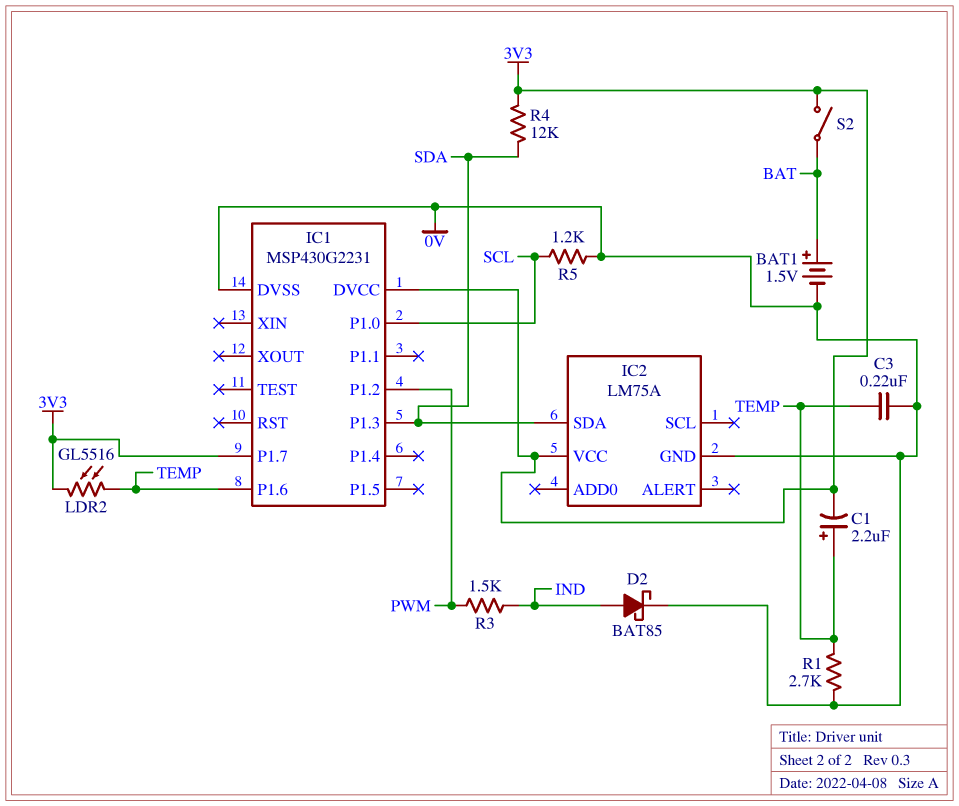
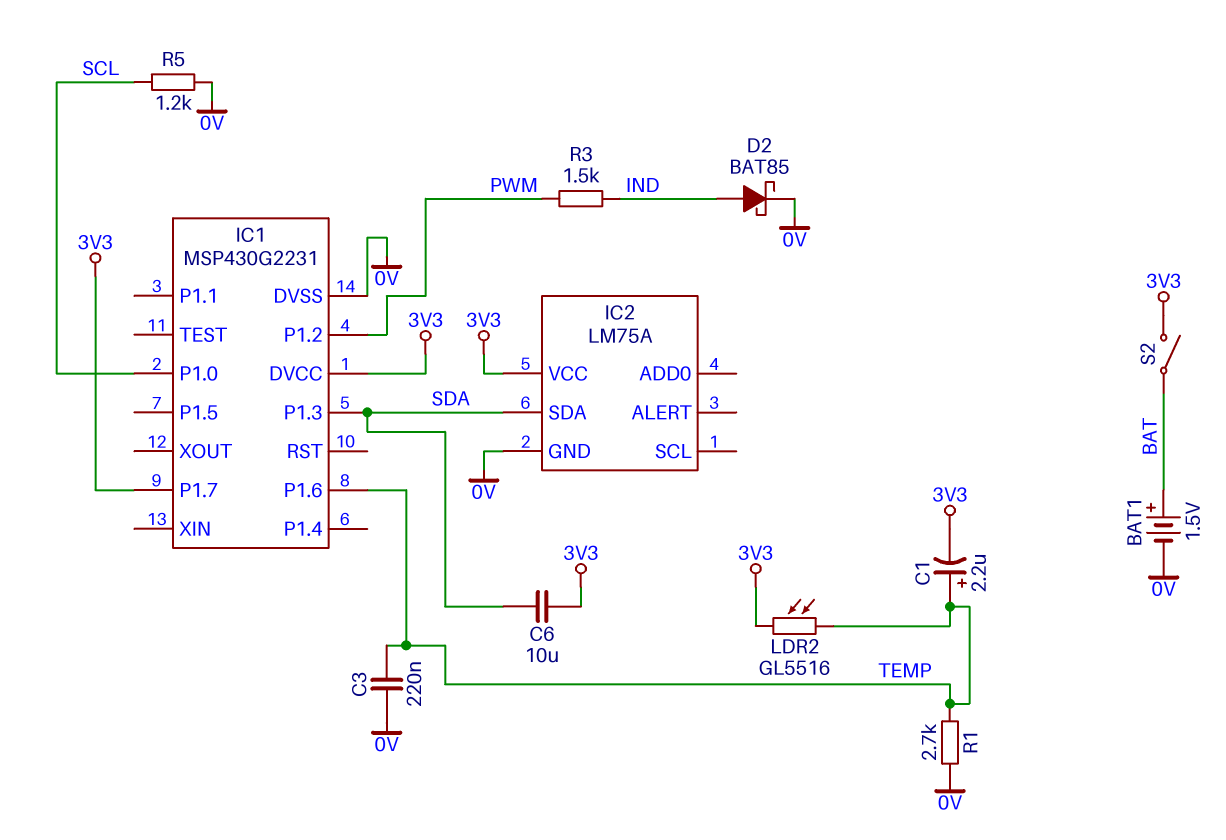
C6: none -> 10uF (3V3, SDA)
R4: 12k (3V3, SDA) -> none

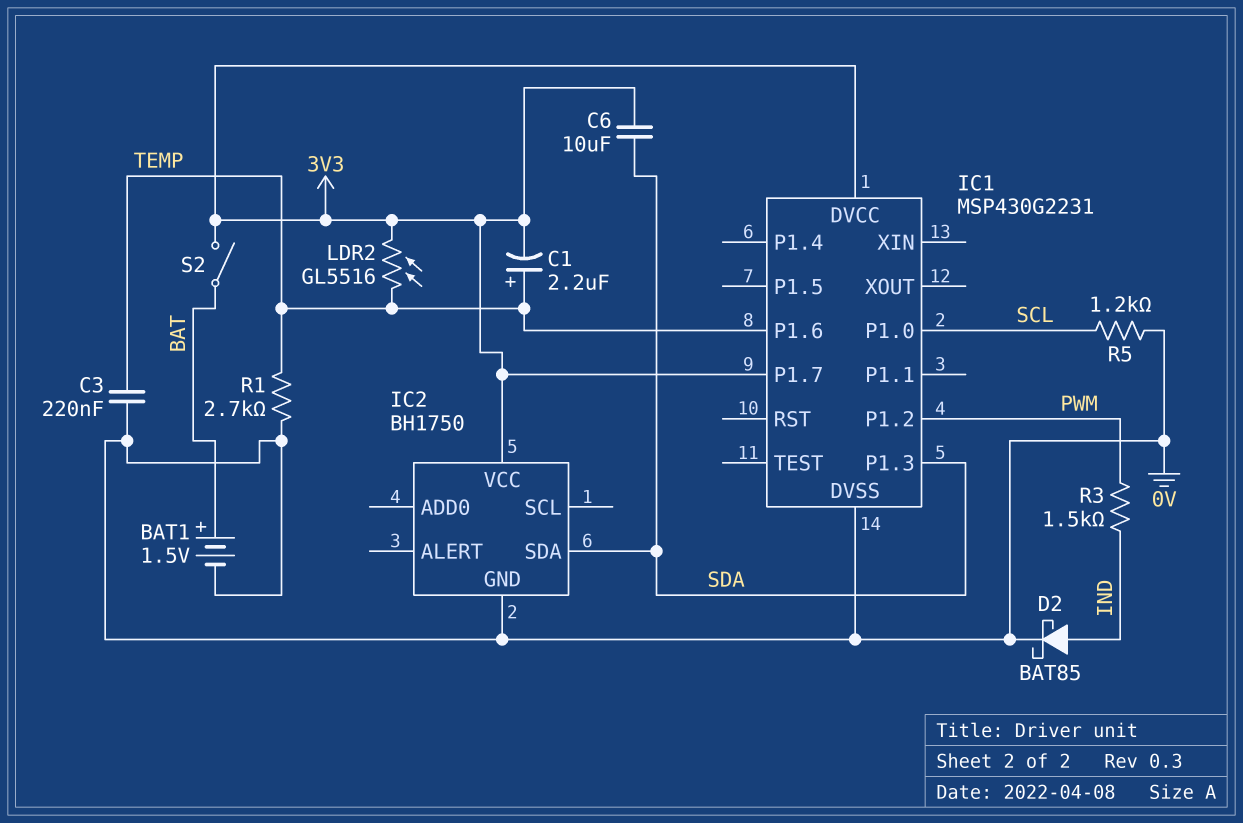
IC2: LM75A -> BH1750

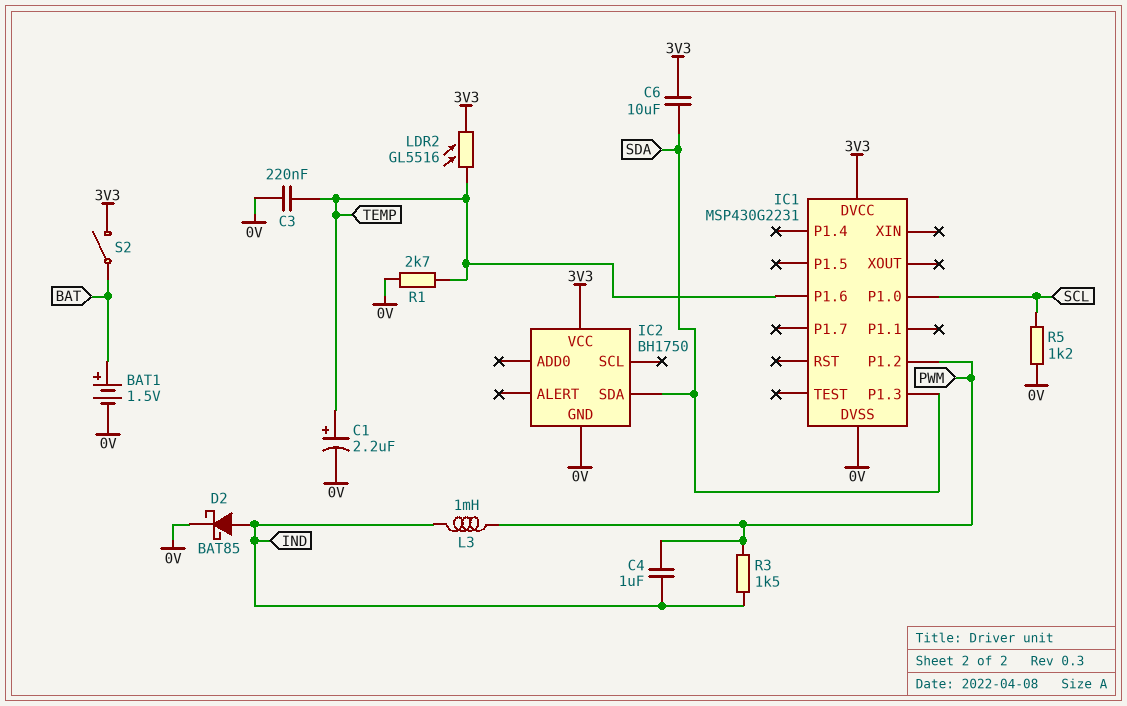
C1: 2.2uF (plus TEMP, minus 3V3) -> 2.2uF (plus TEMP, minus 0V)
C4: none -> 1uF (IND, PWM)
IC1 pin P1.7: 3V3 -> none
L3: none -> 1mH (IND, PWM)

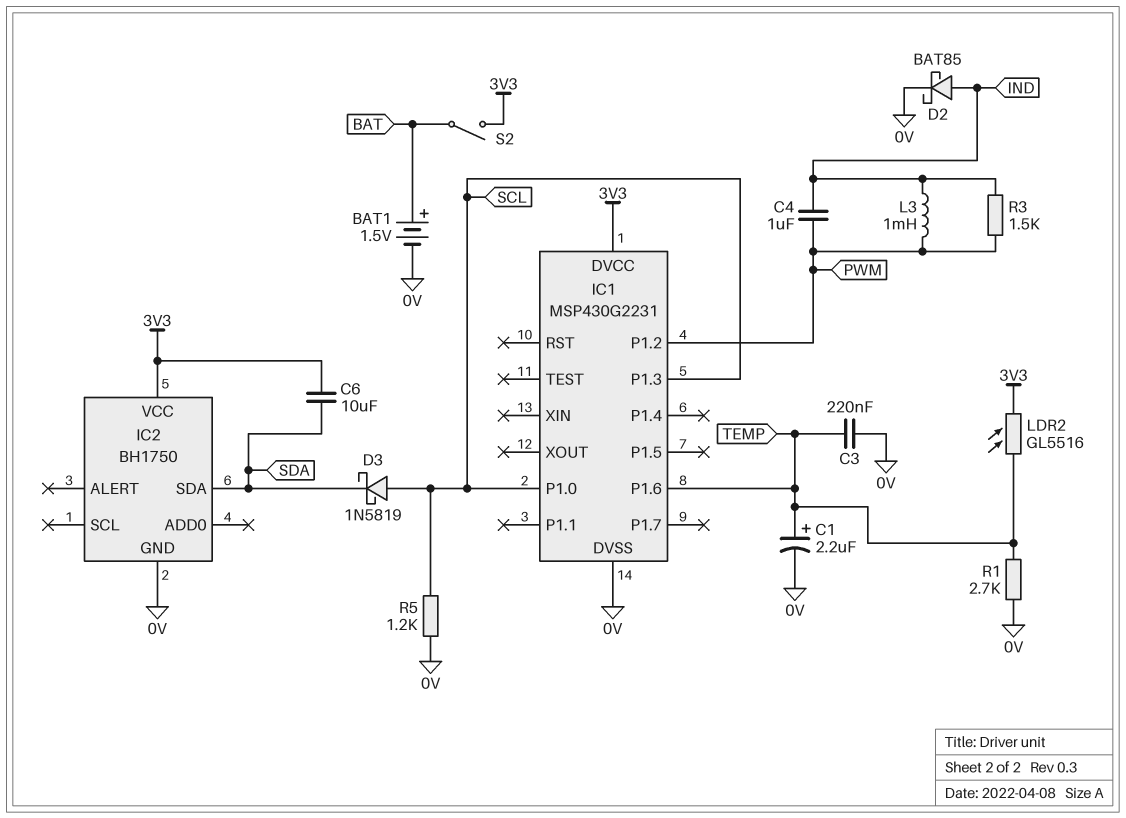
D3: none -> schottky 1N5819 (A SCL, K SDA)
IC1 pin P1.3: SDA -> SCL

